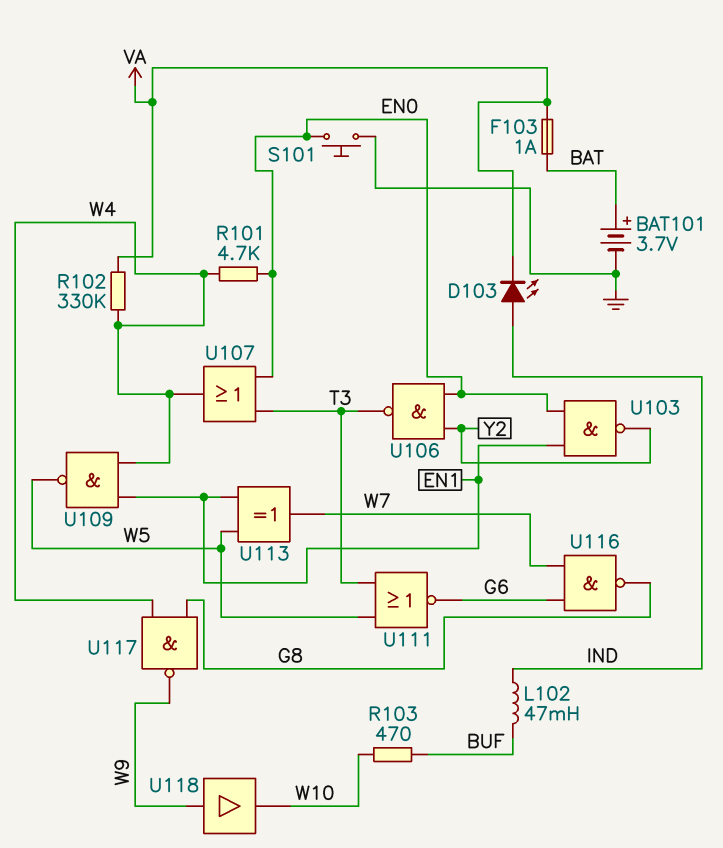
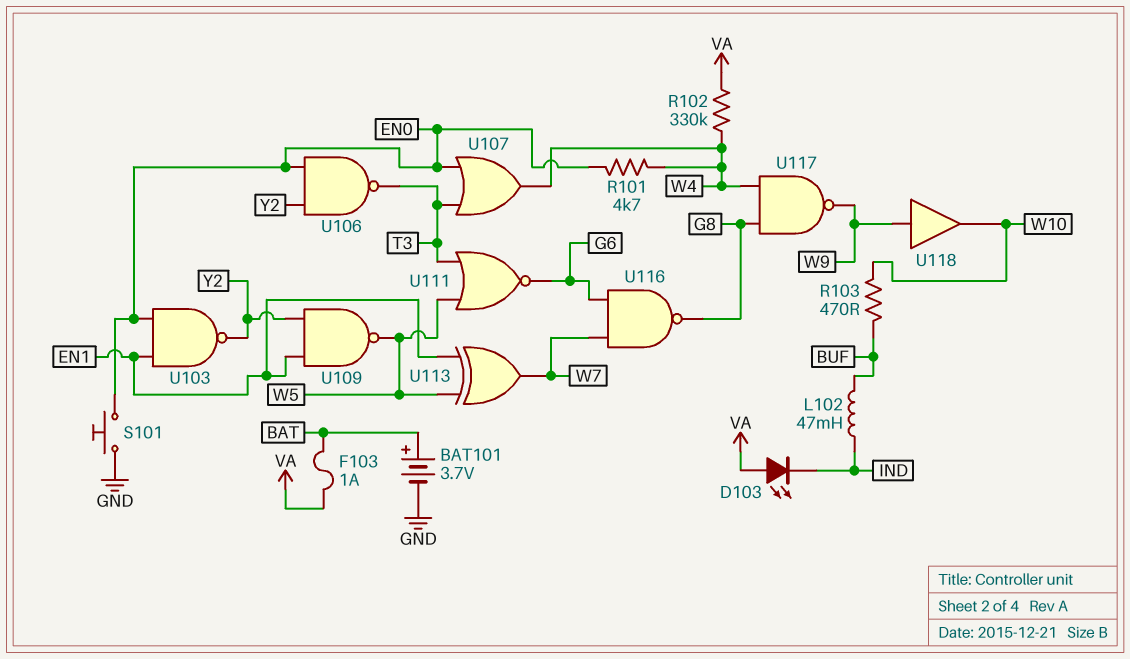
D103: LED (A IND, K VA) -> LED (A VA, K IND)
U109: NAND (in EN1, in W4, out W5) -> NAND (in EN1, in Y2, out W5)

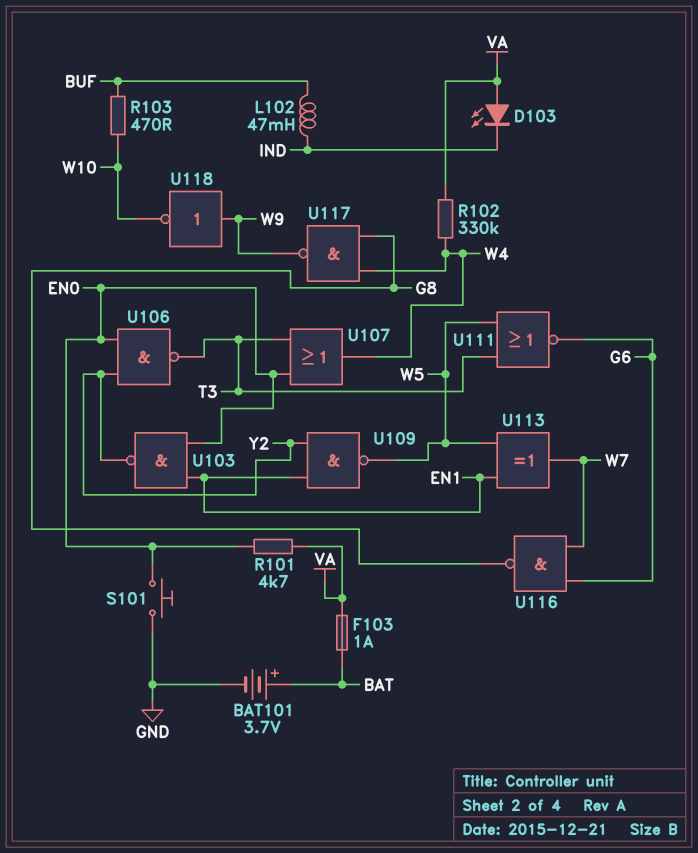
R101: 4.7k (EN0, W4) -> 4.7k (EN0, VA)
U118: buffer (in W9, out W10) -> NOT (in W9, out W10)

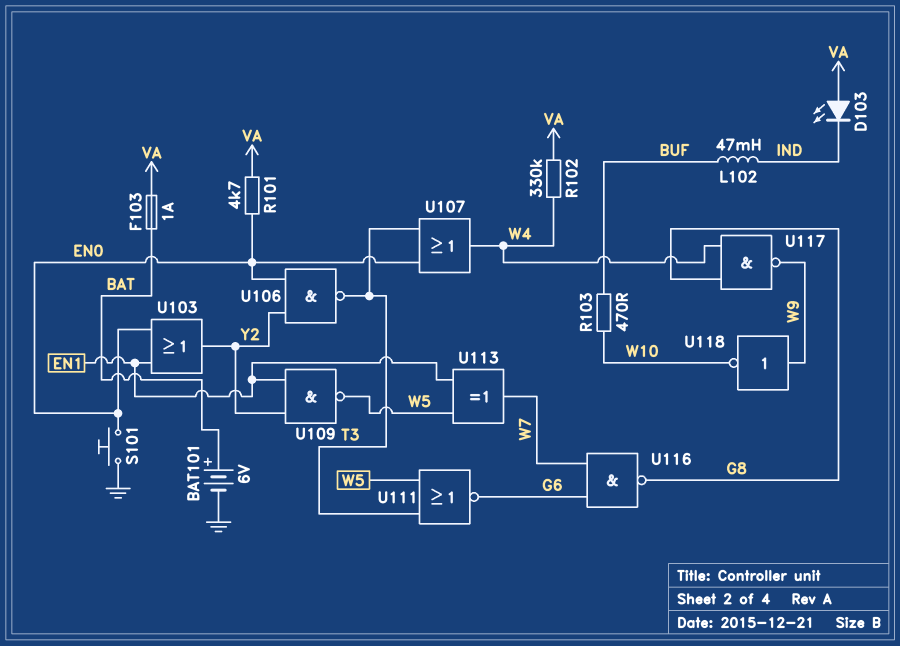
BAT101: 3.7V (plus BAT, minus GND) -> 6V (plus BAT, minus GND)
U103: NAND (in EN0, in EN1, out Y2) -> OR (in EN0, in EN1, out Y2)

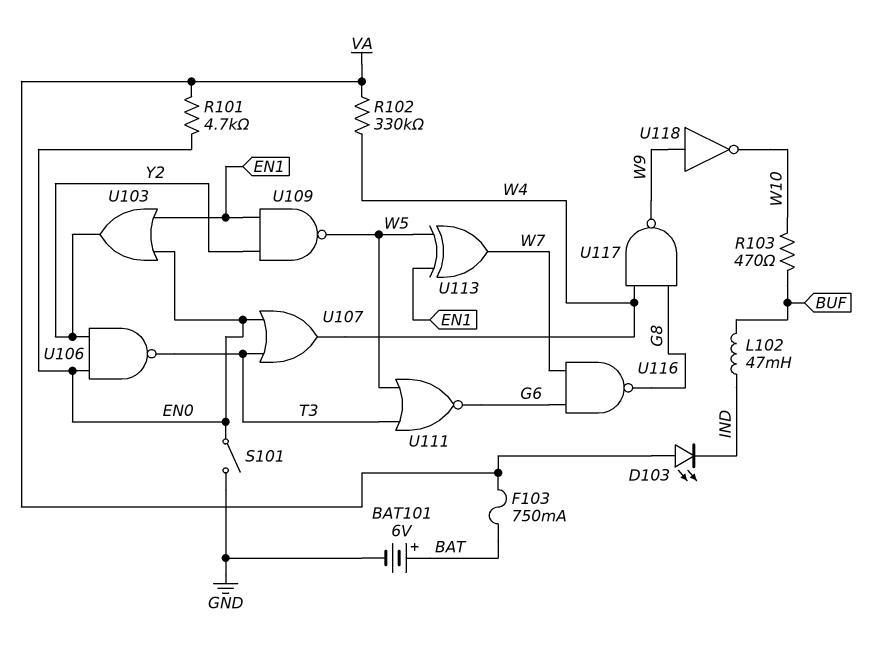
F103: 1A (BAT, VA) -> 750mA (BAT, VA)
S101: button (EN0, GND) -> switch (EN0, GND)

